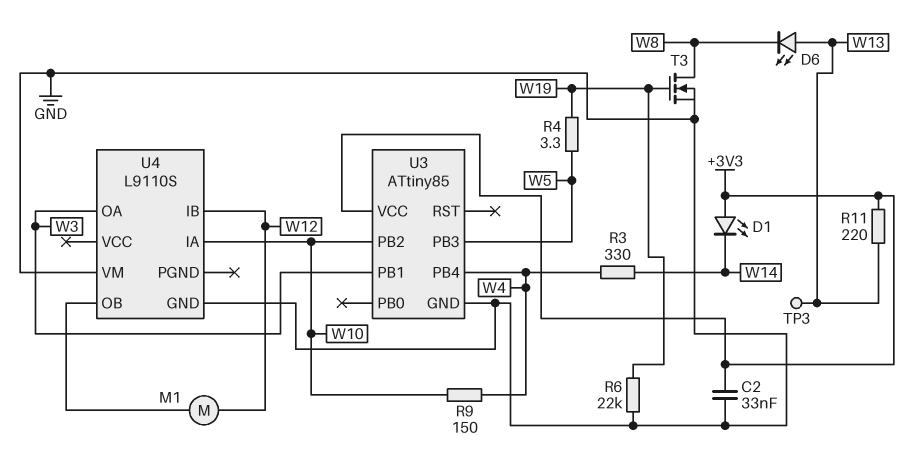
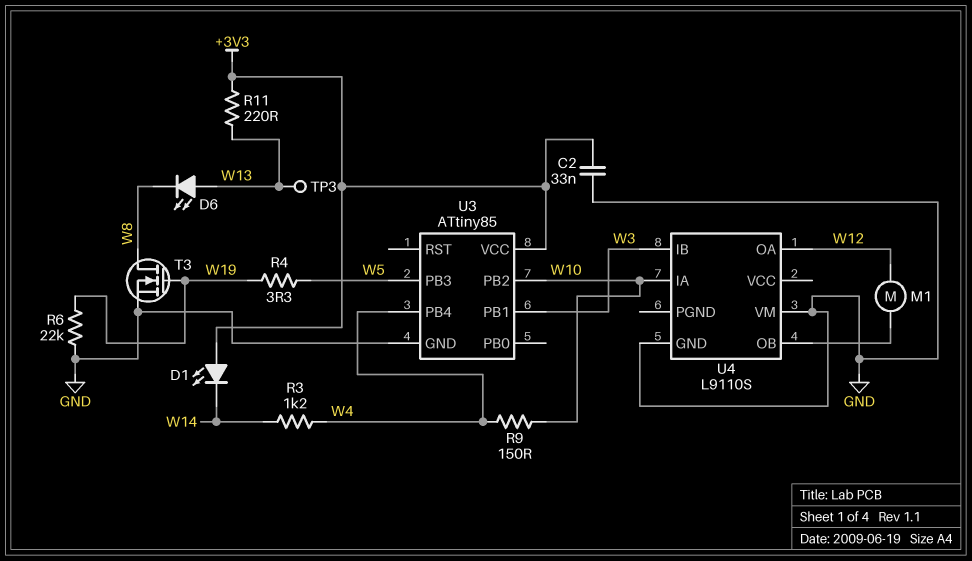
R3: 330 (W4, W14) -> 1.2k (W4, W14)
U4 pin IB: W12 -> W3
U4 pin OA: W3 -> W12

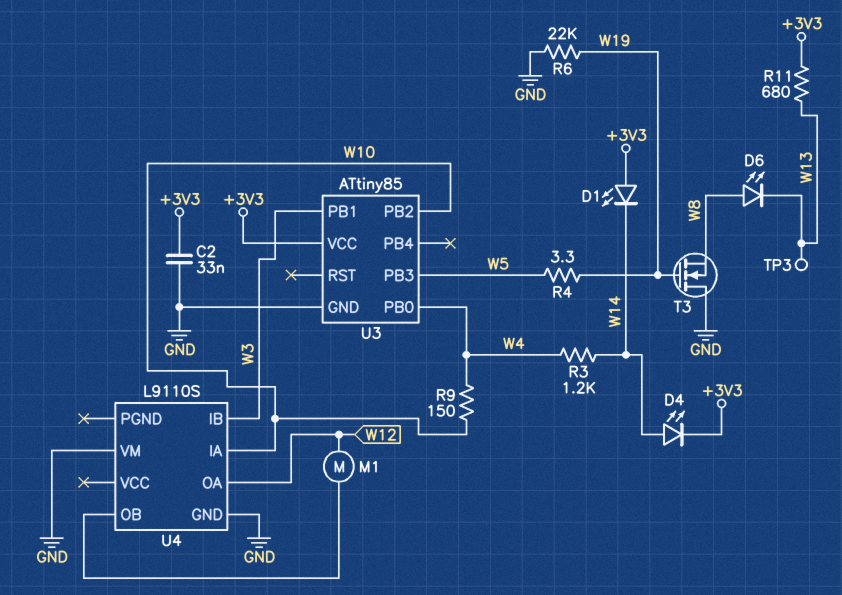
D4: none -> LED (A W14, K +3V3)
D6: LED (A W13, K W8) -> LED (A W8, K W13)
R11: 220 (+3V3, W13) -> 680 (+3V3, W13)
T3: NMOS (G W19, D W8, S GND) -> NMOS (G W19, D GND, S W8)
U3 pin PB0: none -> W4
U3 pin PB4: W4 -> none

